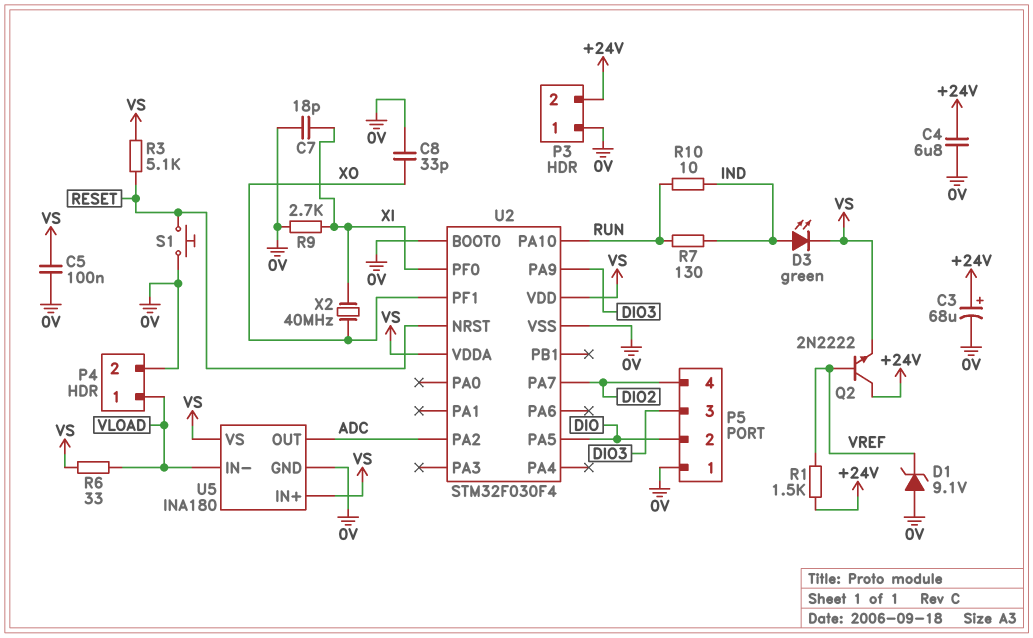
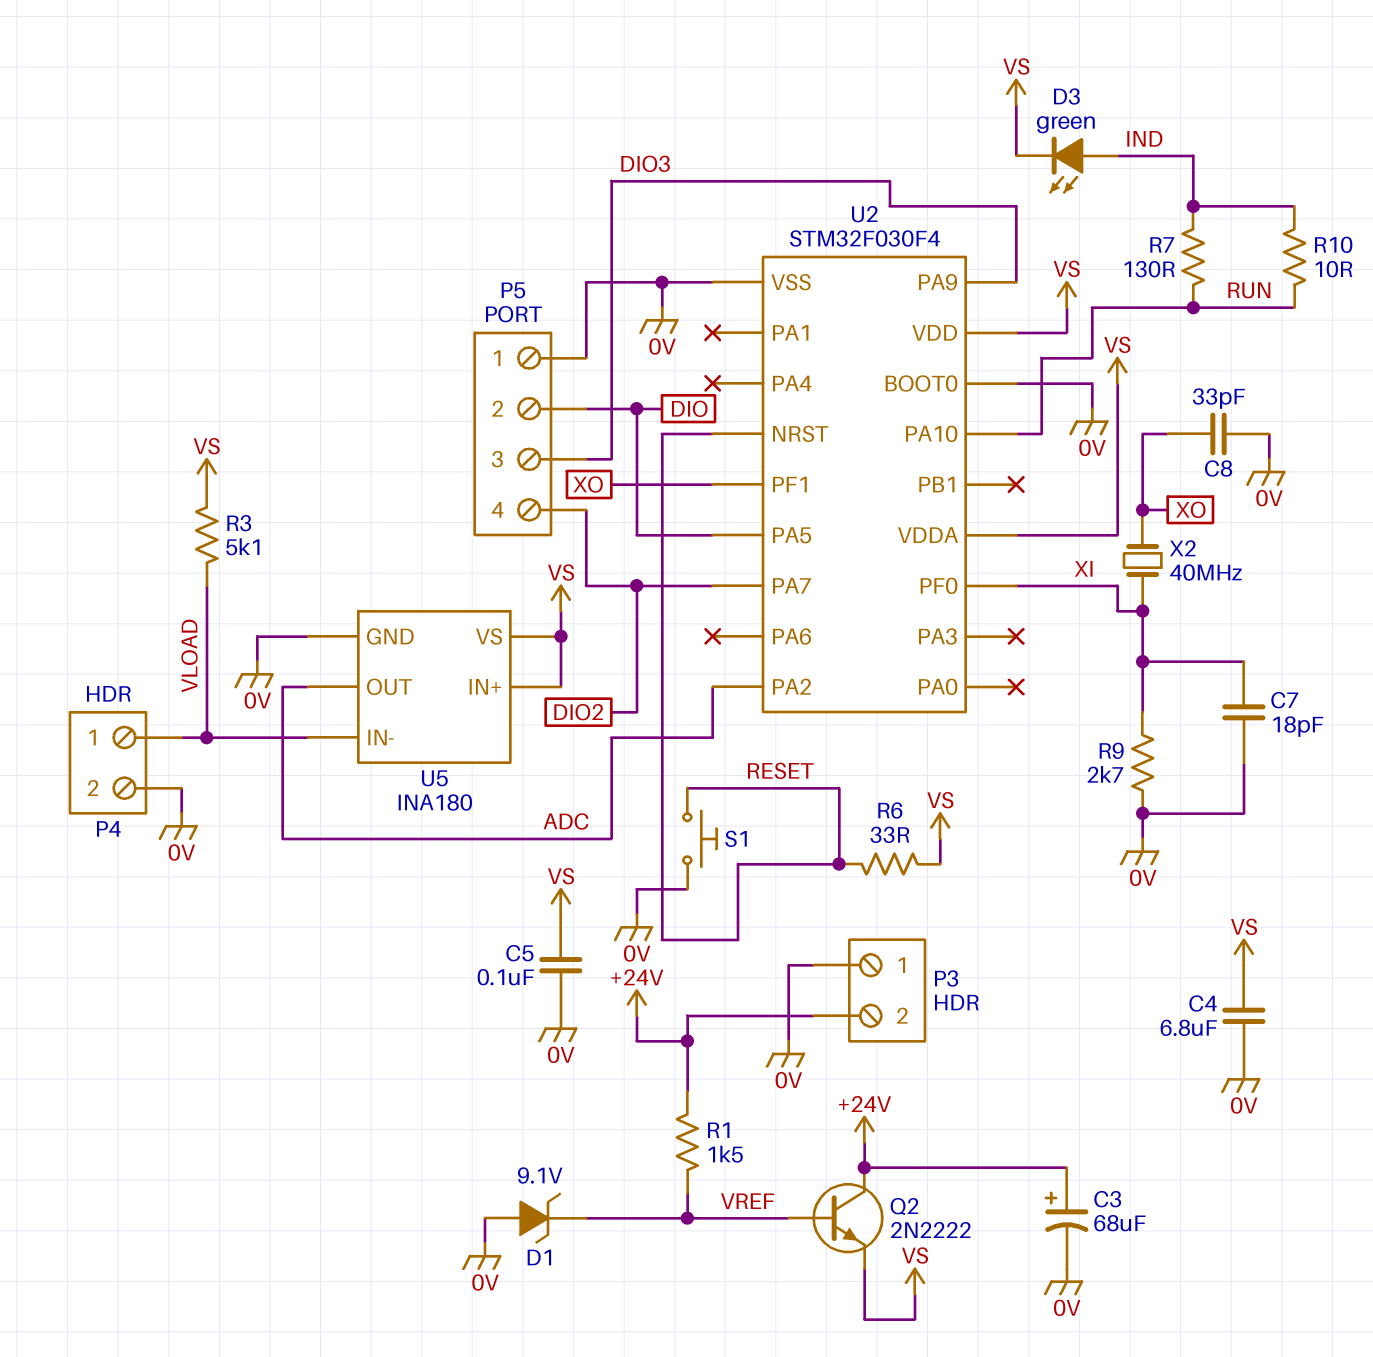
C4: 6.8uF (+24V, 0V) -> 6.8uF (0V, VS)
R3: 5.1k (RESET, VS) -> 5.1k (VLOAD, VS)
R6: 33 (VLOAD, VS) -> 33 (RESET, VS)

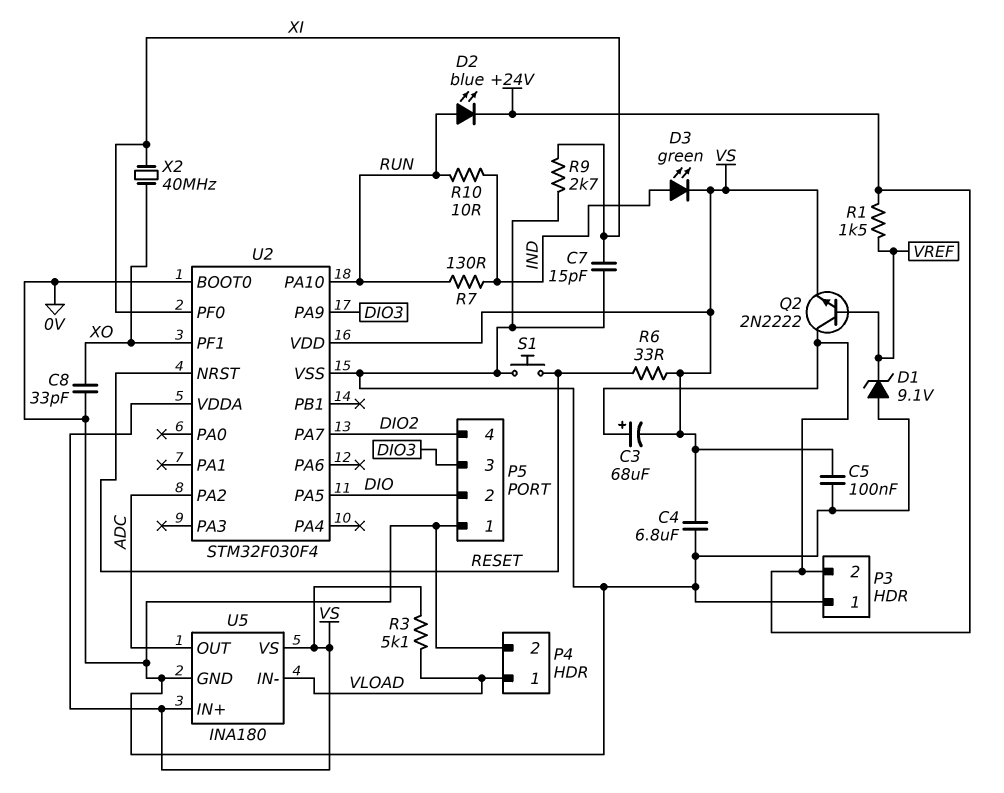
C3: 68uF (plus +24V, minus 0V) -> 68uF (plus +24V, minus VS)
C7: 18pF (0V, XI) -> 15pF (0V, XI)
D2: none -> LED blue (A RUN, K +24V)

